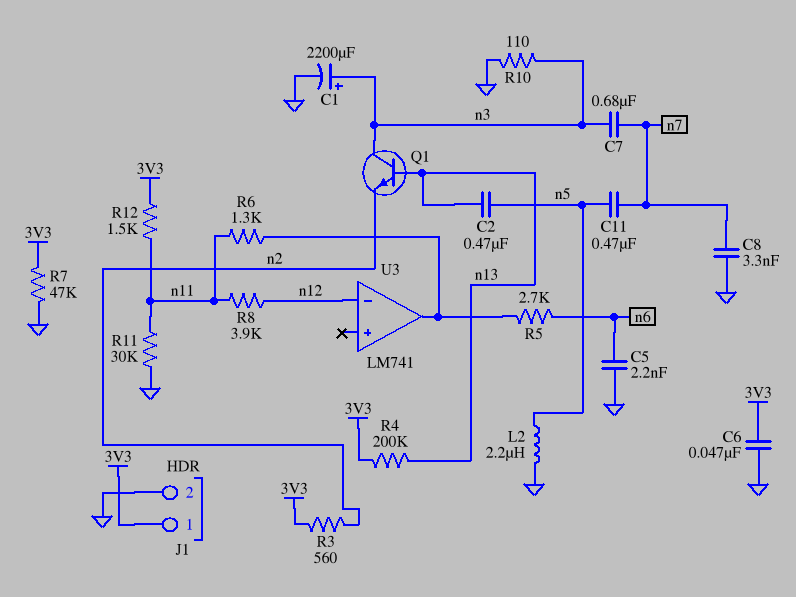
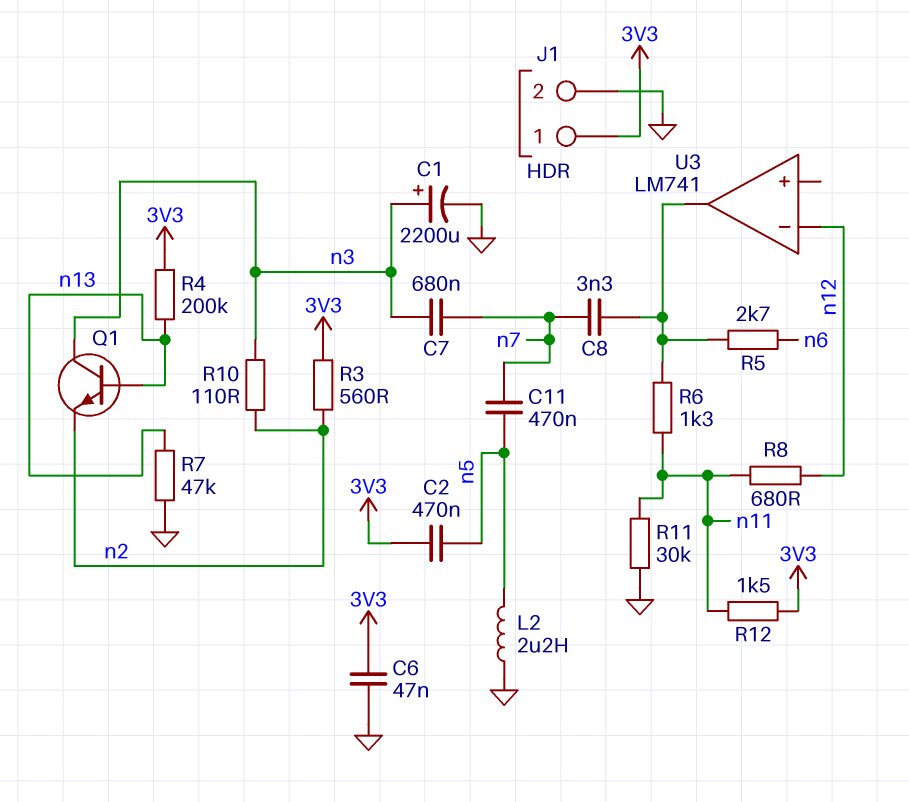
C2: 470nF (n5, n13) -> 470nF (3V3, n5)
C5: 2.2nF (GND, n6) -> none
C8: 3.3nF (GND, n7) -> 3.3nF (U3/out, n7)
R7: 47k (3V3, GND) -> 47k (GND, n13)
R8: 3.9k (n11, n12) -> 680 (n11, n12)
R10: 110 (GND, n3) -> 110 (n2, n3)

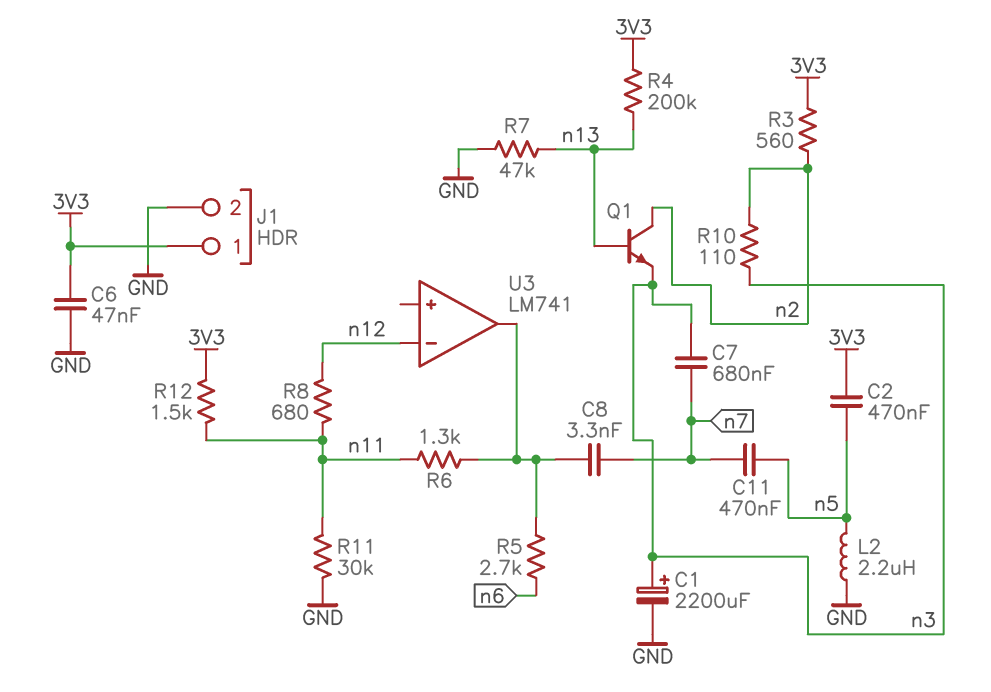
Q1: NPN (B n13, C n3, E n2) -> NPN (B n13, C n2, E n3)

